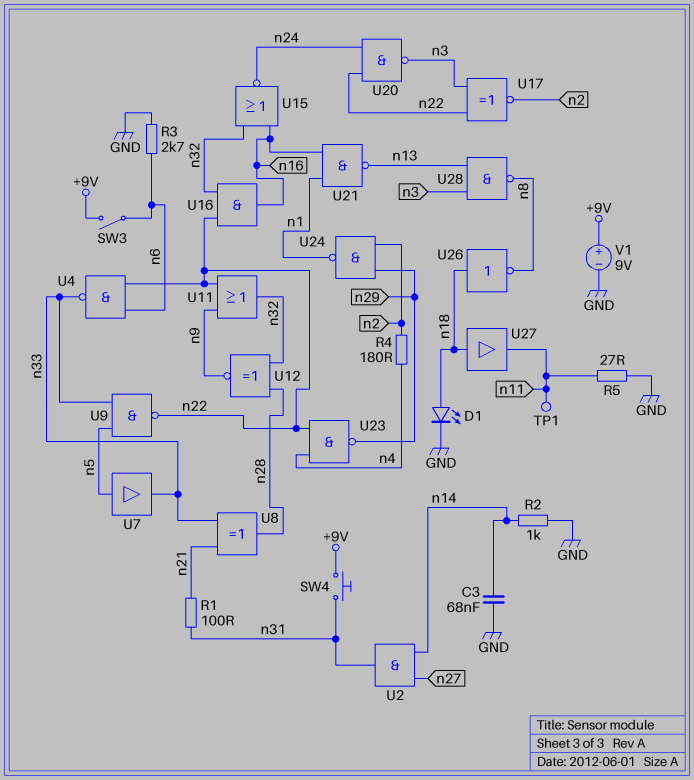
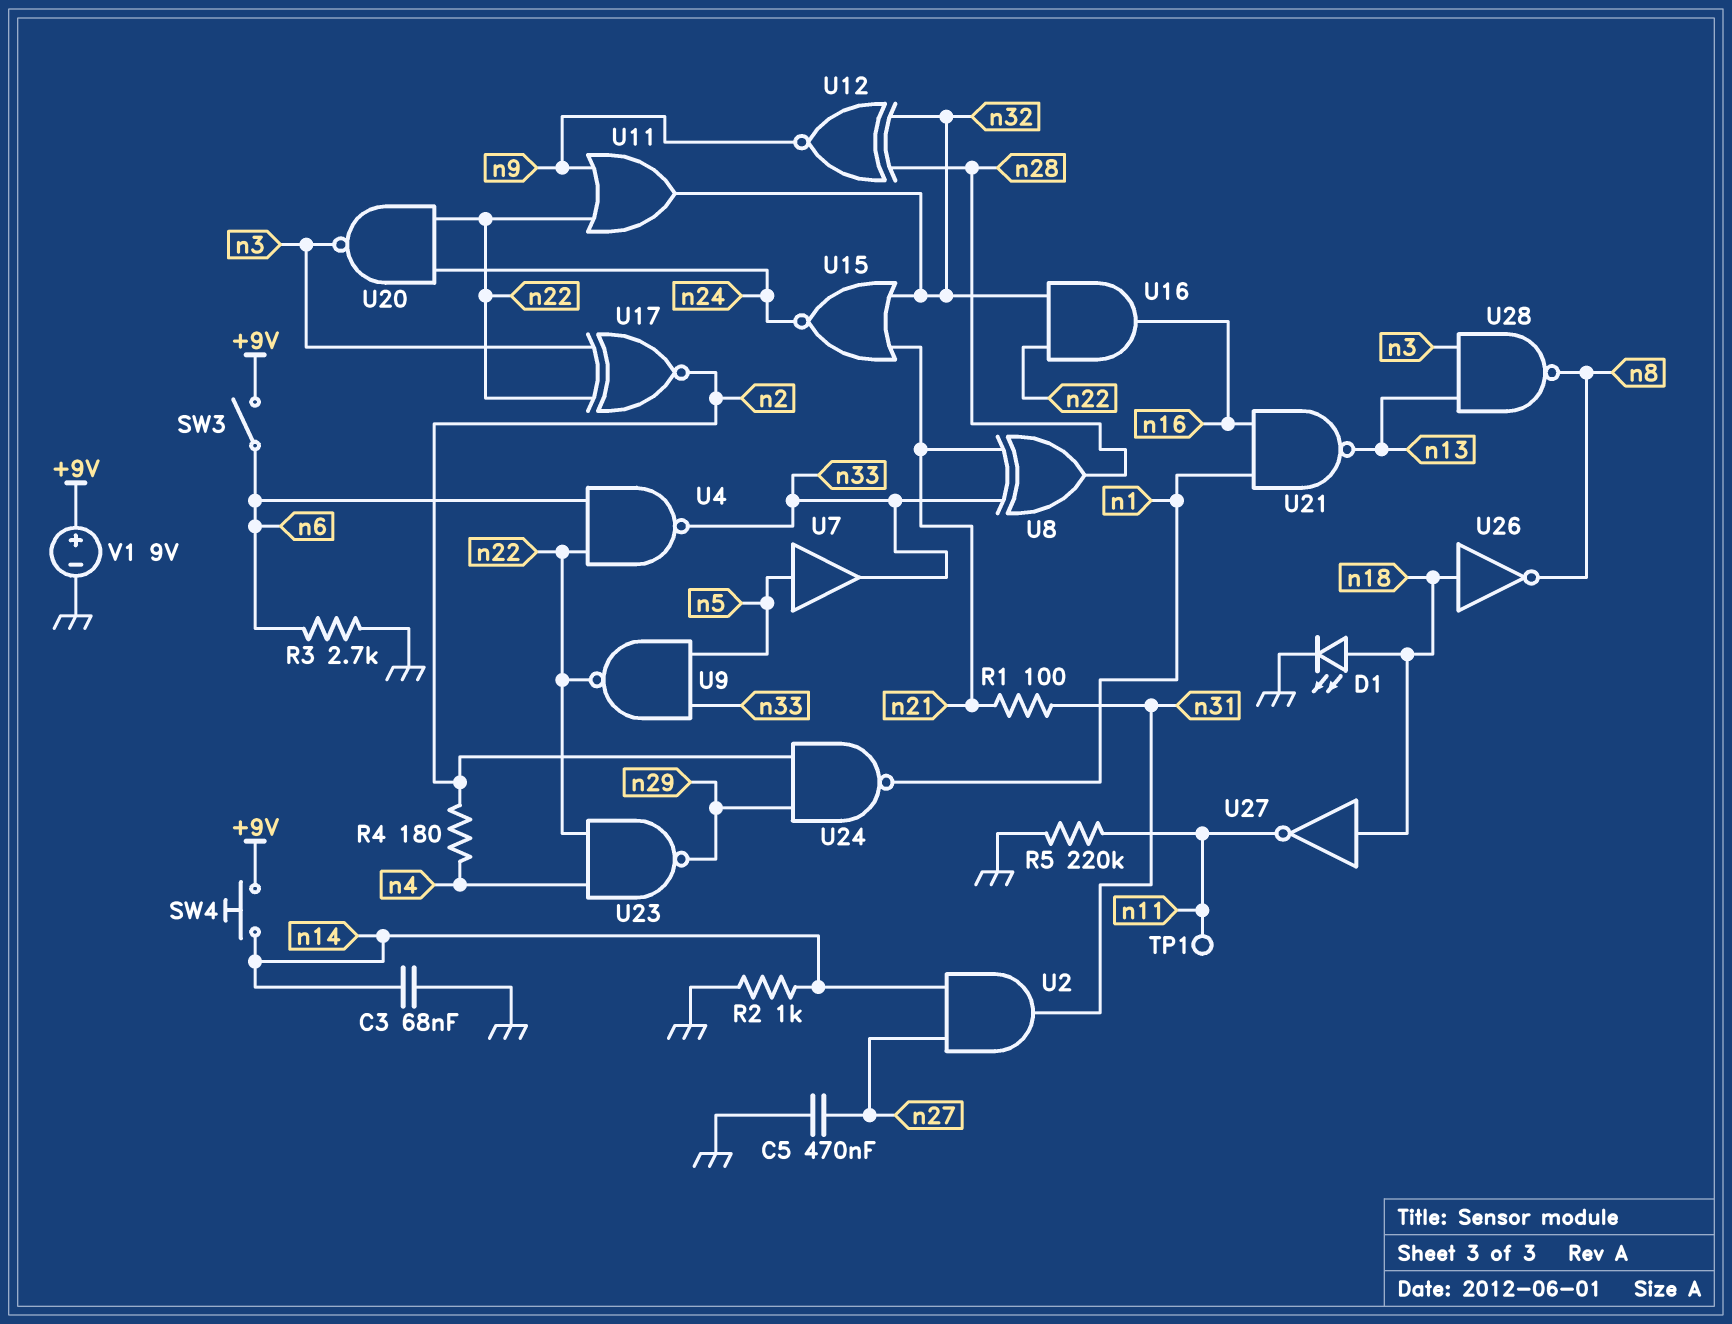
C5: none -> 470nF (GND, n27)
R5: 27 (GND, n11) -> 220k (GND, n11)
SW4: button (+9V, n31) -> button (+9V, n14)
U15: NOR (in n16, in n32, out n24) -> NOR (in n21, in n32, out n24)
U27: buffer (in n18, out n11) -> NOT (in n18, out n11)

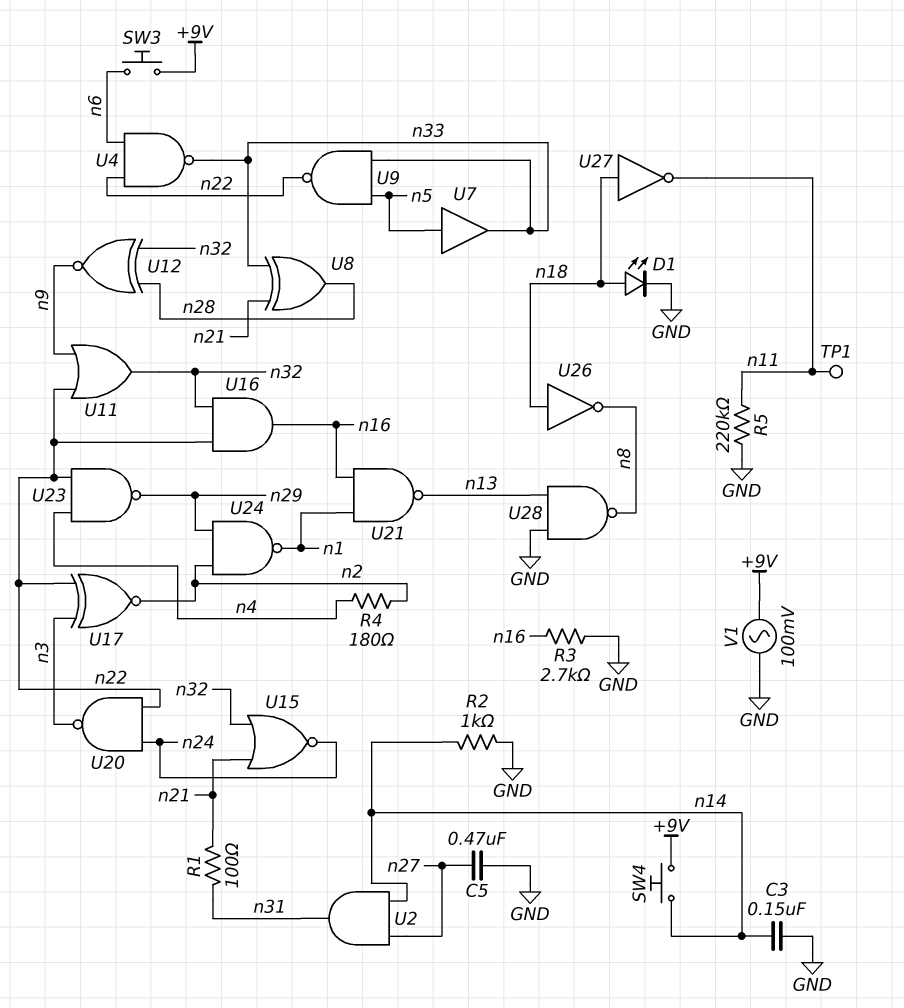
C3: 68nF (GND, n14) -> 150nF (GND, n14)
R3: 2.7k (GND, n6) -> 2.7k (GND, n16)
SW3: switch (+9V, n6) -> button (+9V, n6)
U28: NAND (in n3, in n13, out n8) -> NAND (in GND, in n13, out n8)
V1: 9V (plus +9V, minus GND) -> AC 100mV (+9V, GND)

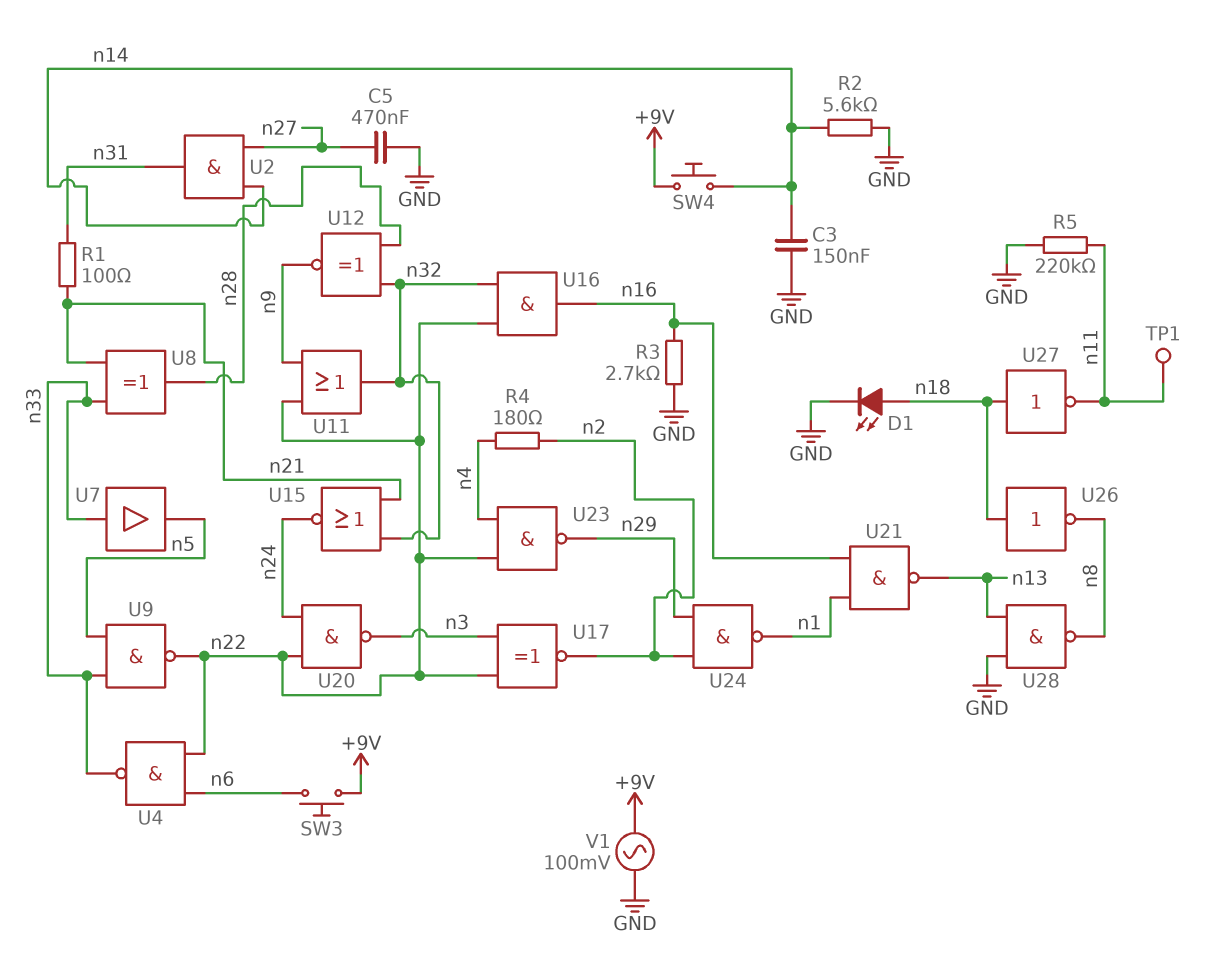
R2: 1k (GND, n14) -> 5.6k (GND, n14)
U7: buffer (in n5, out n33) -> buffer (in n33, out n5)

